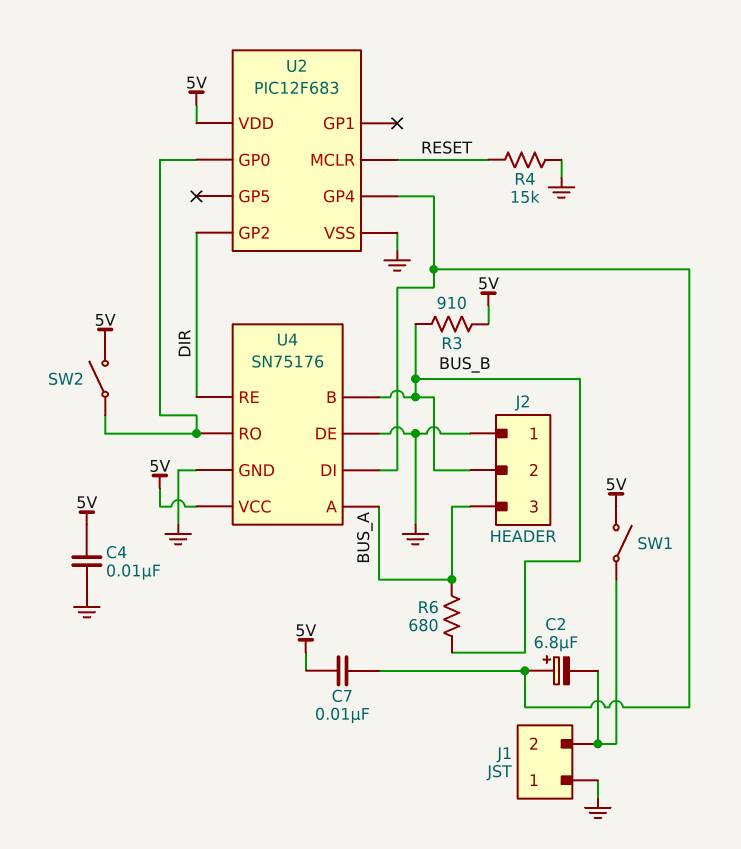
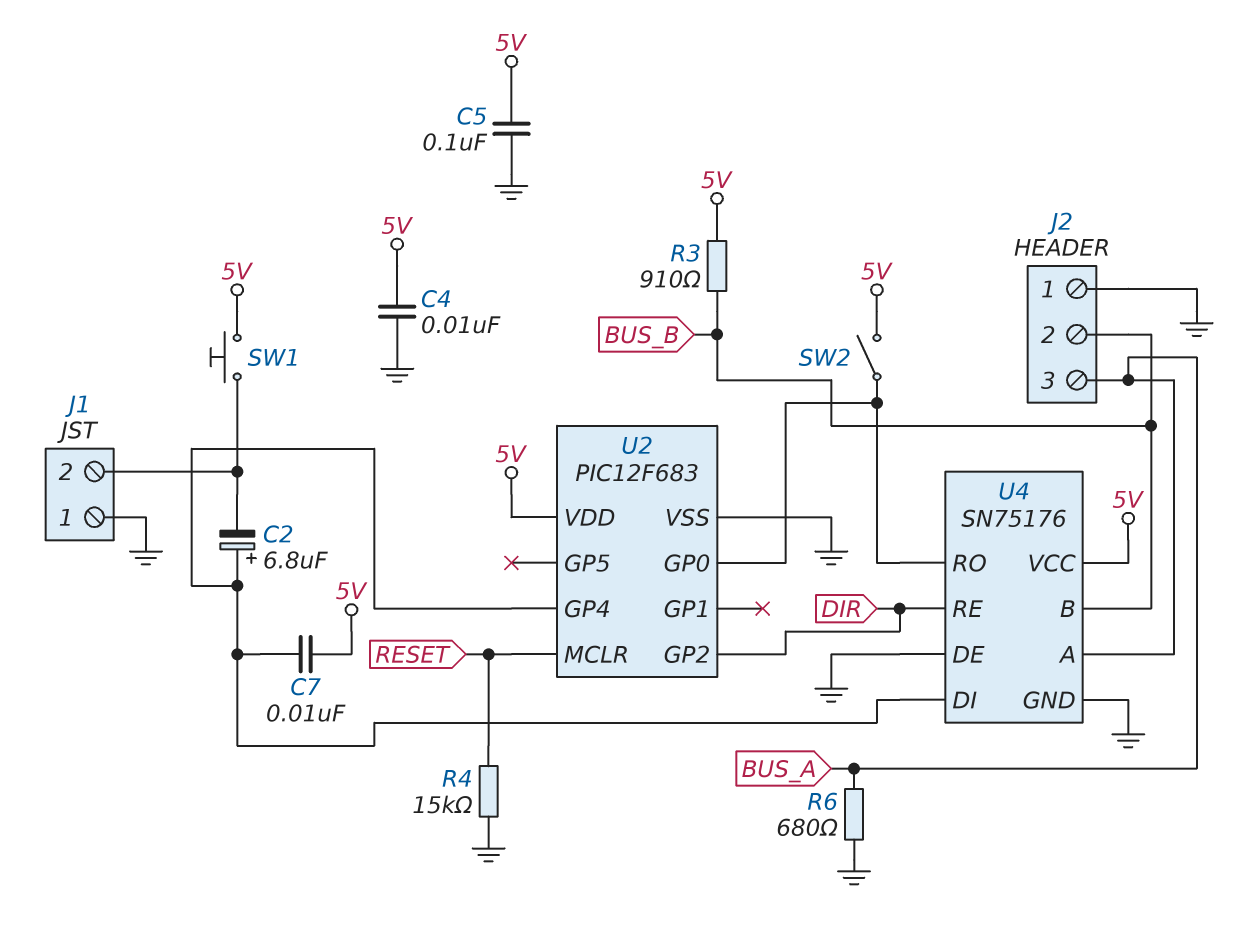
C5: none -> 100nF (5V, GND)
R6: 680 (BUS_A, BUS_B) -> 680 (BUS_A, GND)
SW1: switch (5V, J1/2) -> button (5V, J1/2)

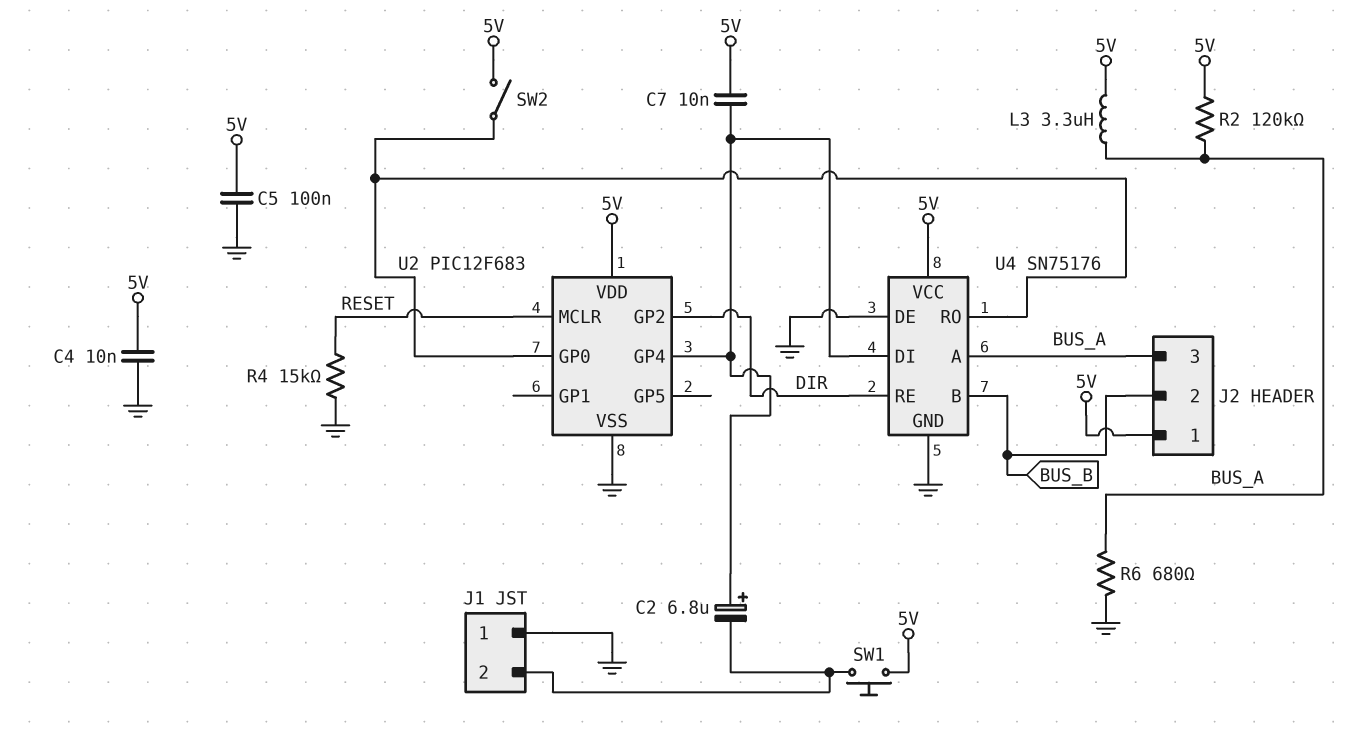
J2 pin 1: GND -> 5V
L3: none -> 3.3uH (5V, BUS_A)
R2: none -> 120k (5V, BUS_A)
R3: 910 (5V, BUS_B) -> none

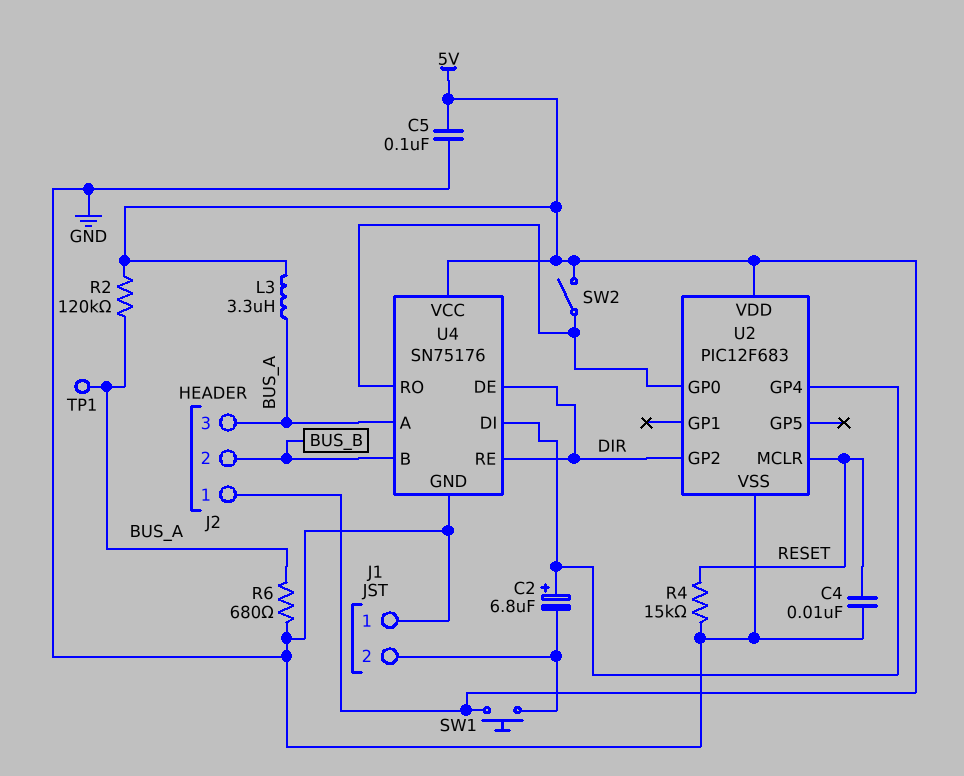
C4: 10nF (5V, GND) -> 10nF (GND, RESET)
C7: 10nF (5V, U2/GP4) -> none
TP1: none -> test point (BUS_A)
U4 pin DE: GND -> DIR

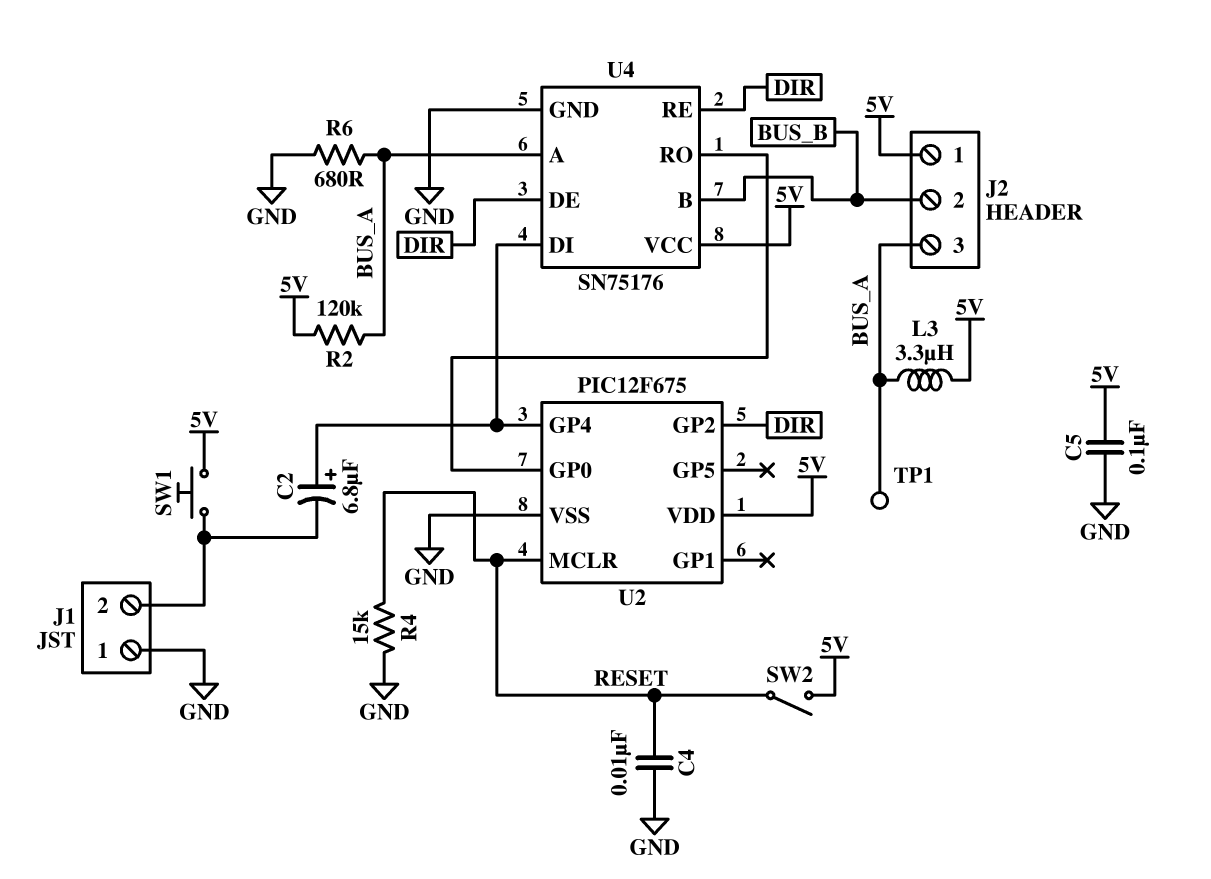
SW2: switch (5V, U2/GP0) -> switch (5V, RESET)
U2: PIC12F683 -> PIC12F675

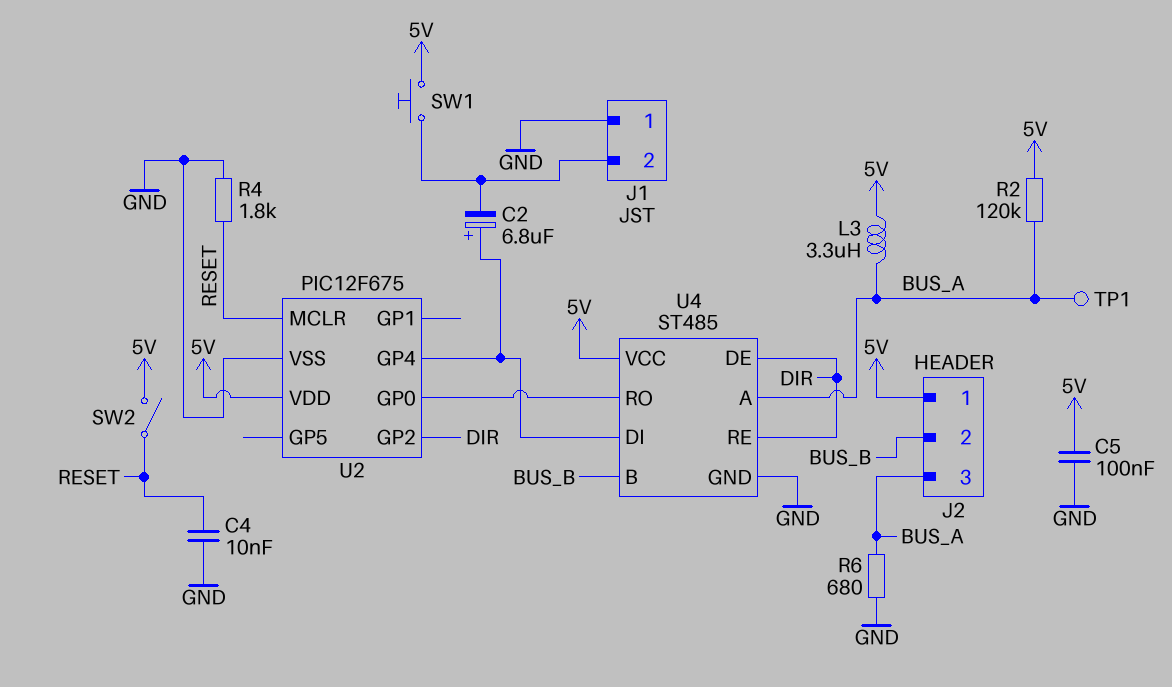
R4: 15k (GND, RESET) -> 1.8k (GND, RESET)
U4: SN75176 -> ST485

